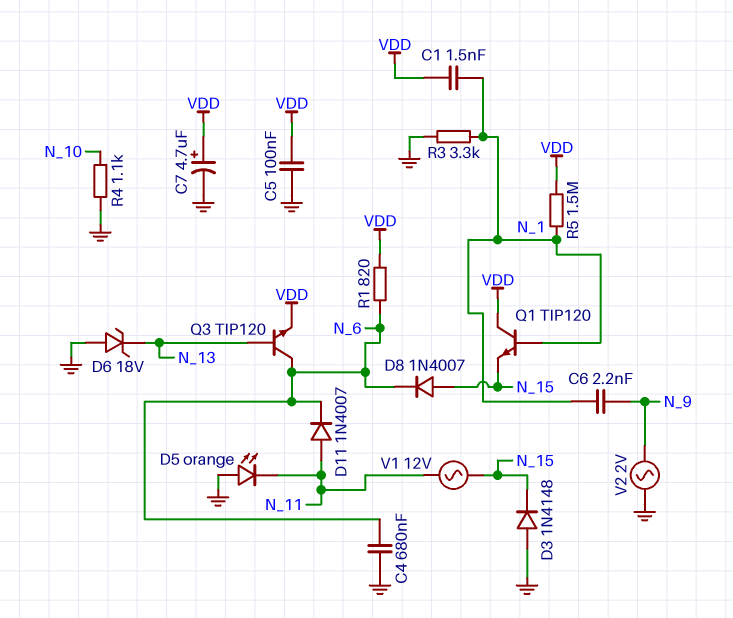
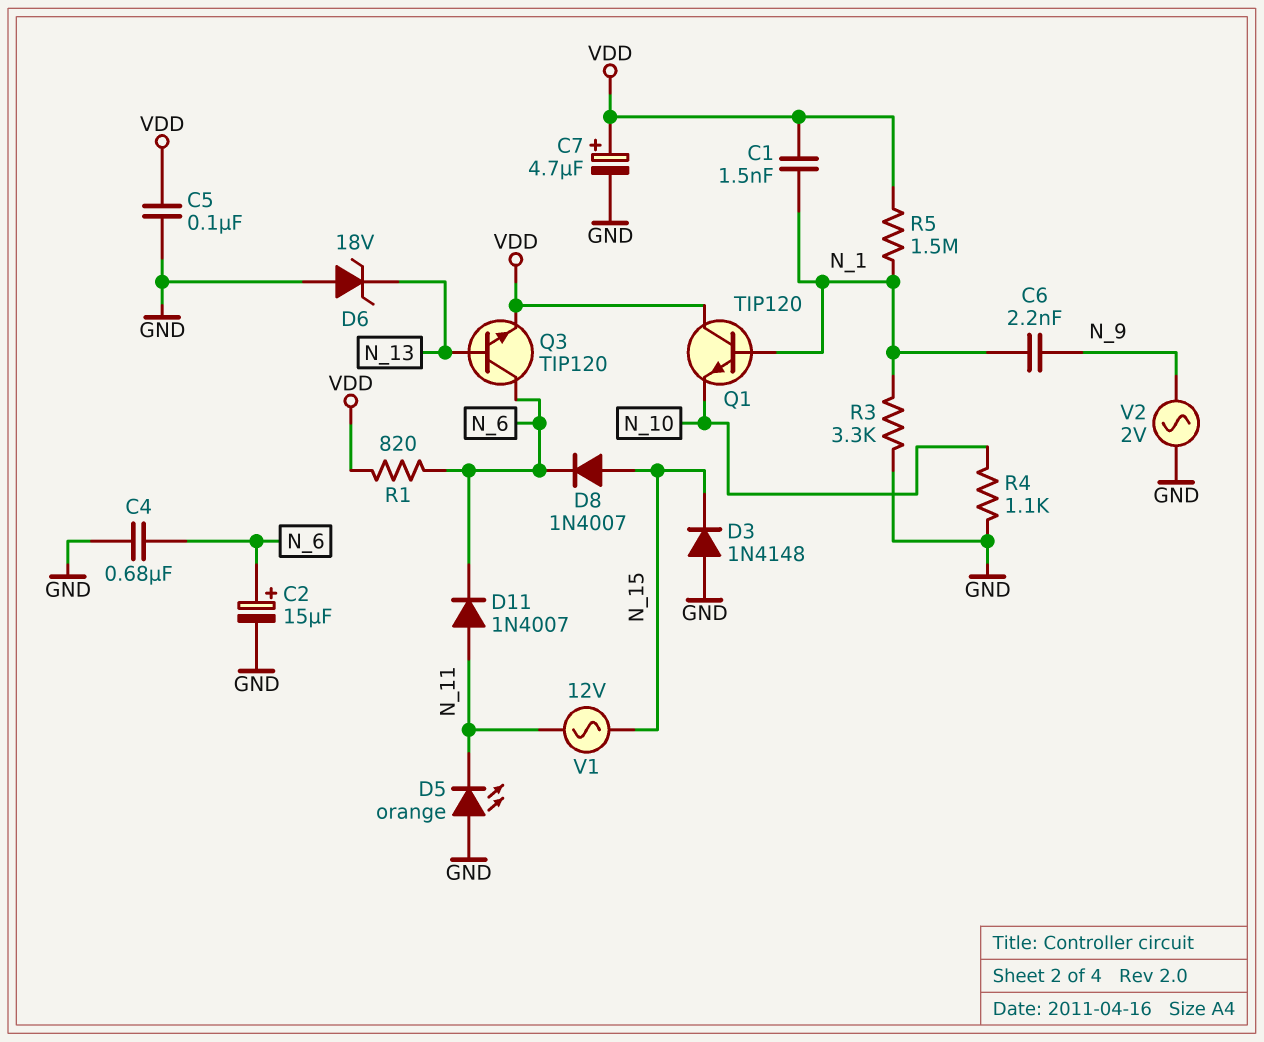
C2: none -> 15uF (plus N_6, minus GND)
Q1: NPN TIP120 (B N_1, C VDD, E N_15) -> NPN TIP120 (B N_1, C VDD, E N_10)

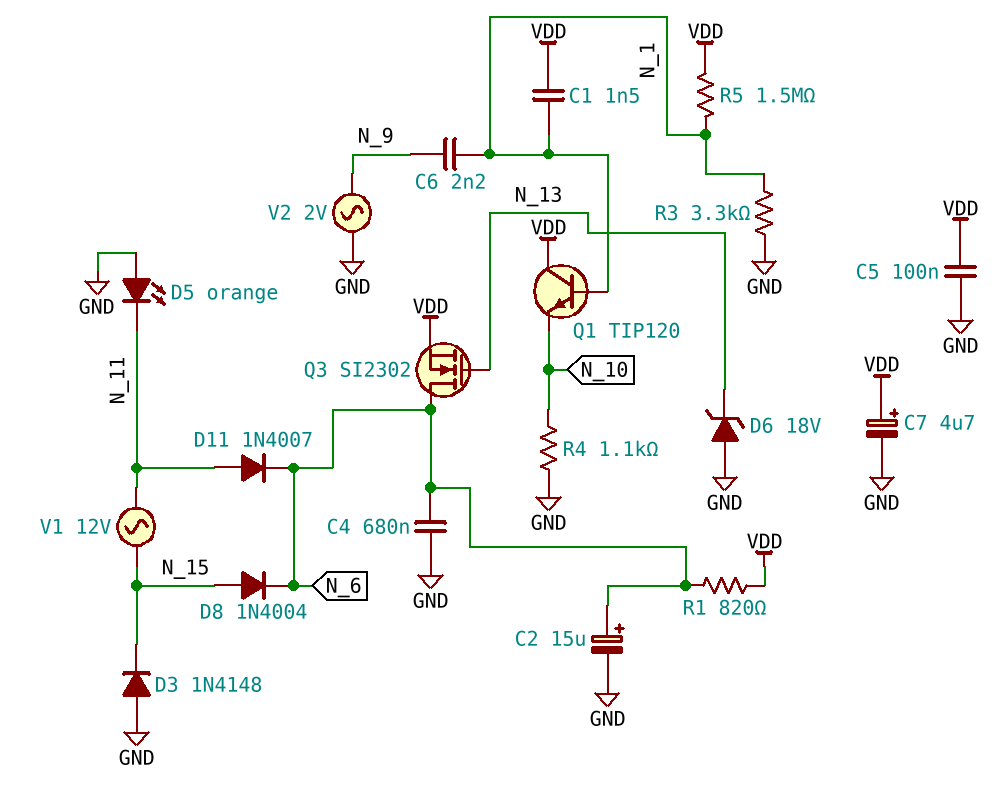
D8: diode 1N4007 (A N_15, K N_6) -> diode 1N4004 (A N_15, K N_6)
Q3: NPN TIP120 (B N_13, C N_6, E VDD) -> NMOS SI2302 (G N_13, D N_6, S VDD)

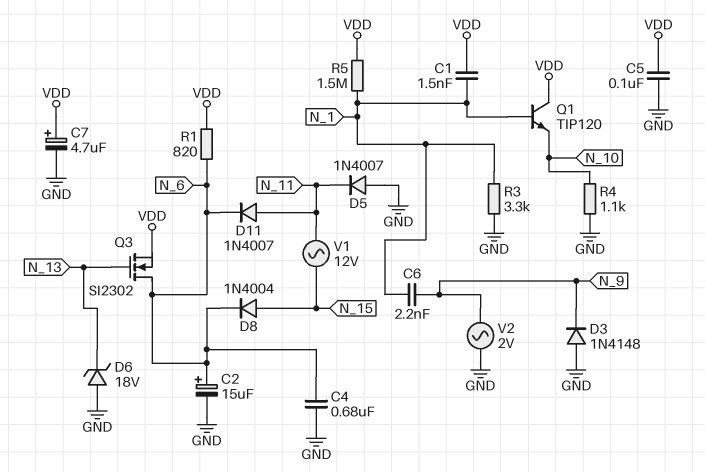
D3: diode 1N4148 (A GND, K N_15) -> diode 1N4148 (A GND, K N_9)
D5: LED orange (A GND, K N_11) -> diode 1N4007 (A GND, K N_11)

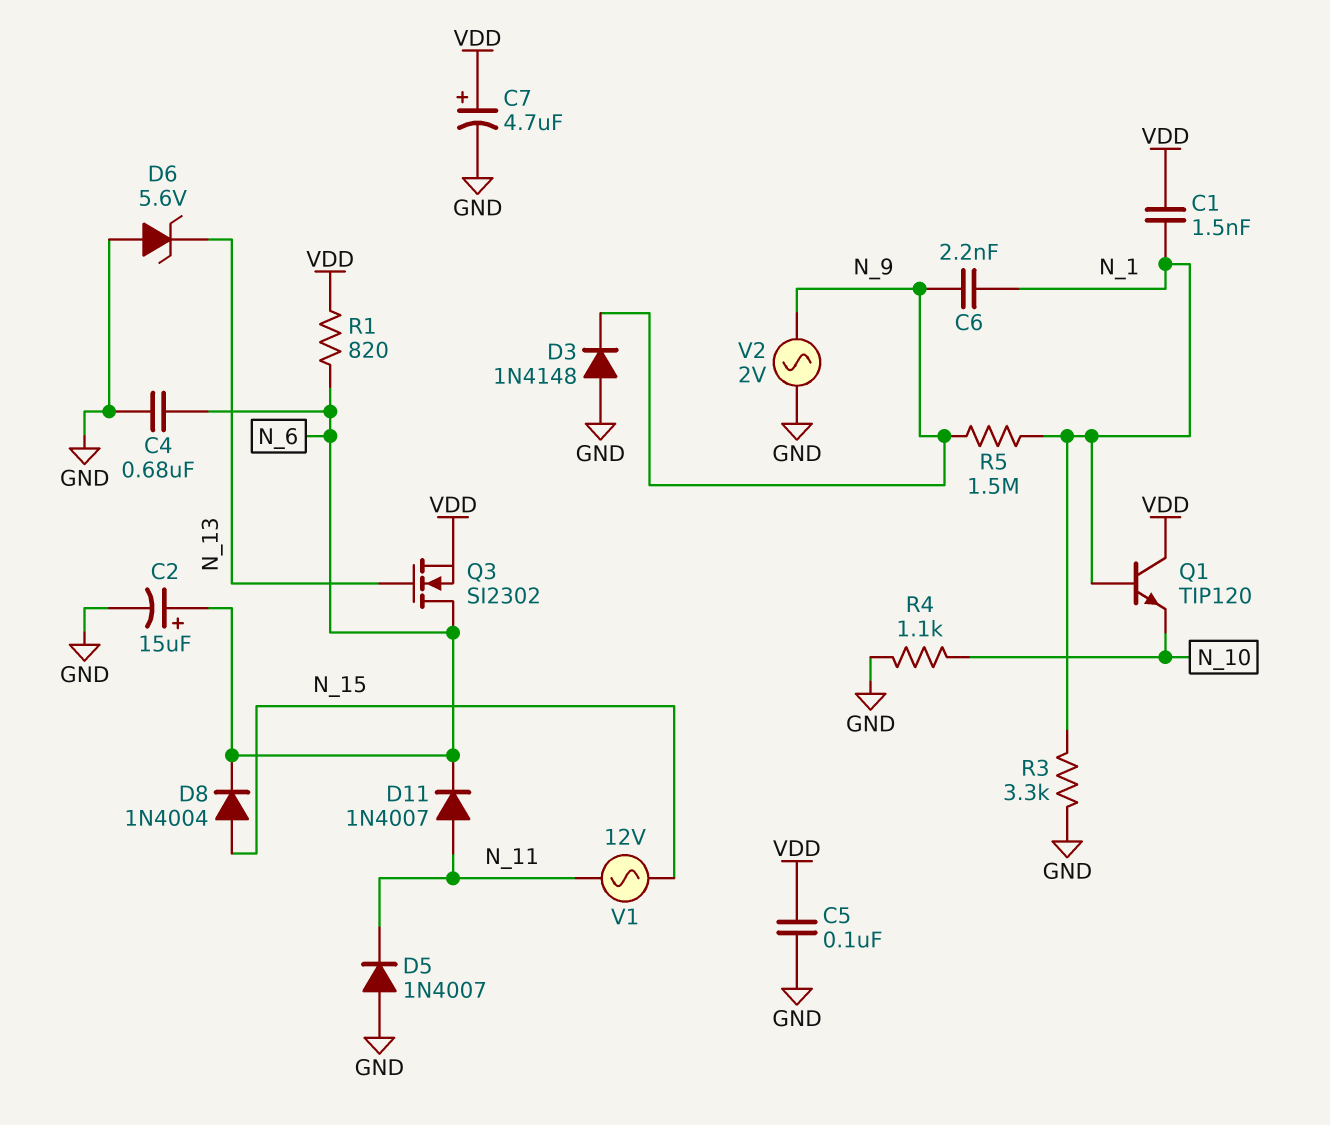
D6: zener 18V (A GND, K N_13) -> zener 5.6V (A GND, K N_13)
R5: 1.5M (N_1, VDD) -> 1.5M (N_1, N_9)

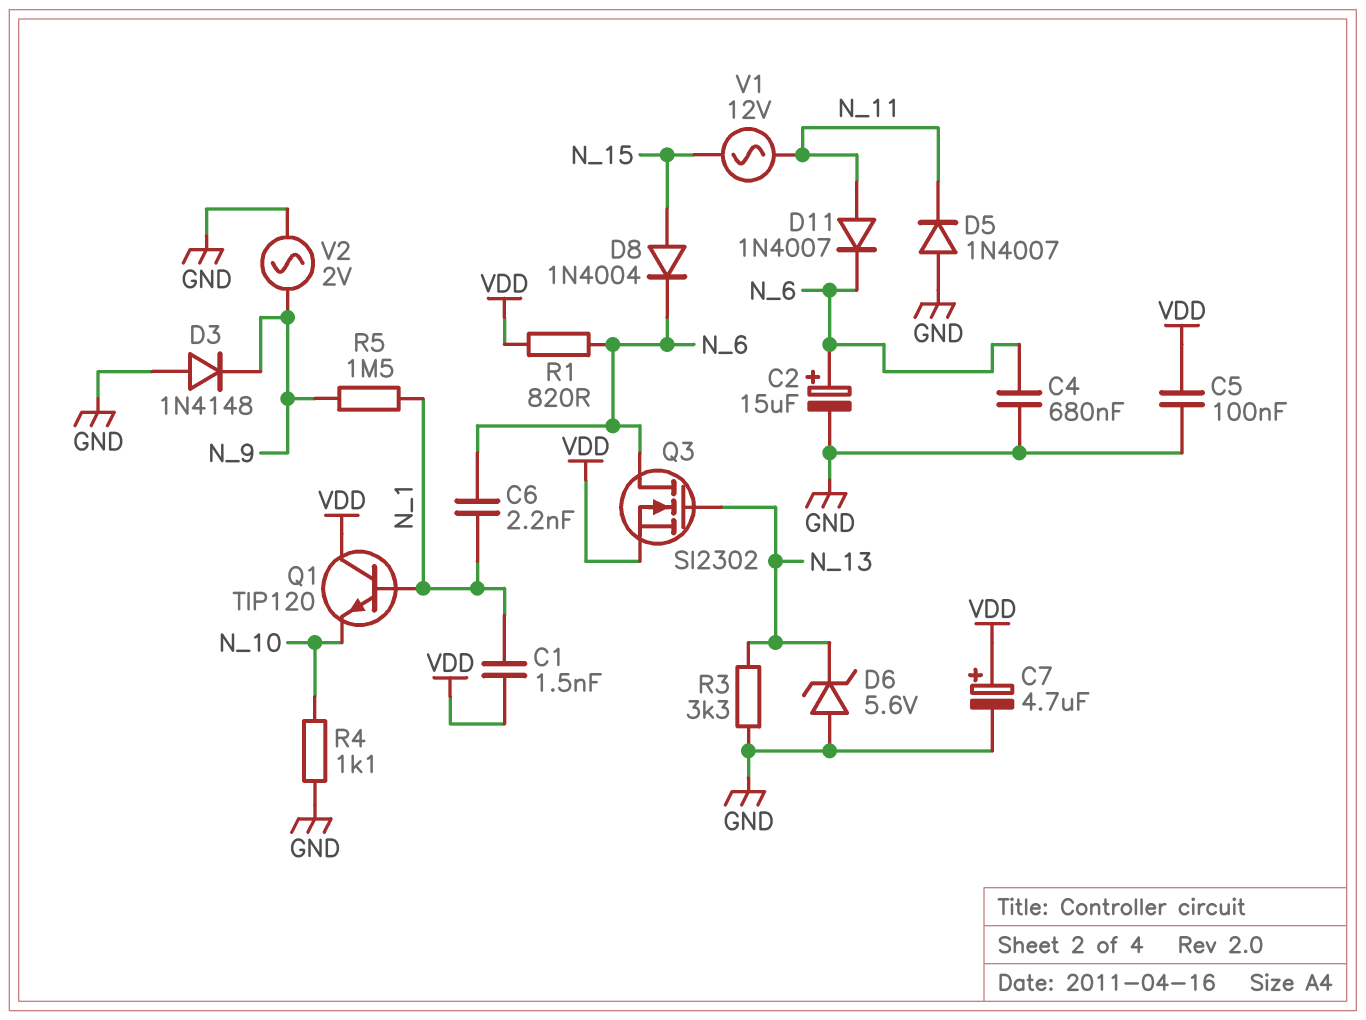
C6: 2.2nF (N_1, N_9) -> 2.2nF (N_1, N_6)
R3: 3.3k (GND, N_1) -> 3.3k (GND, N_13)

